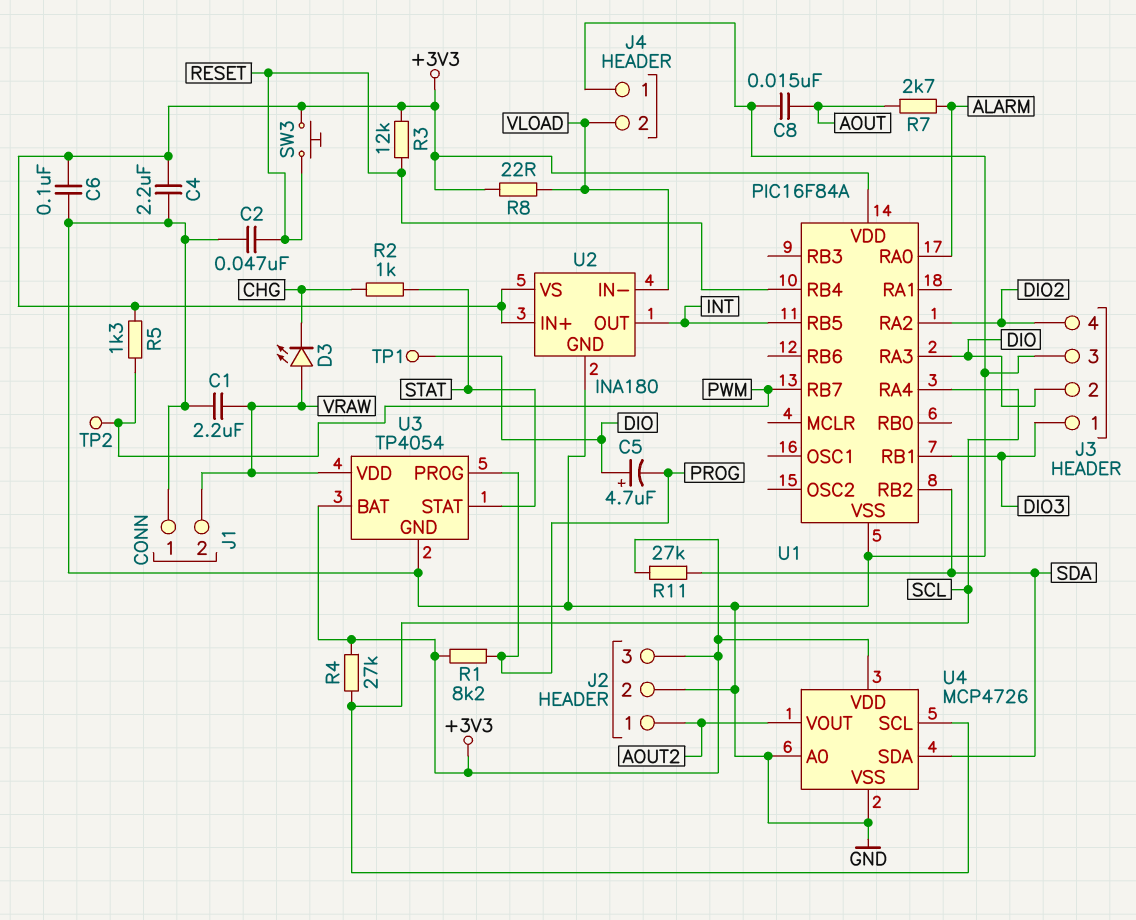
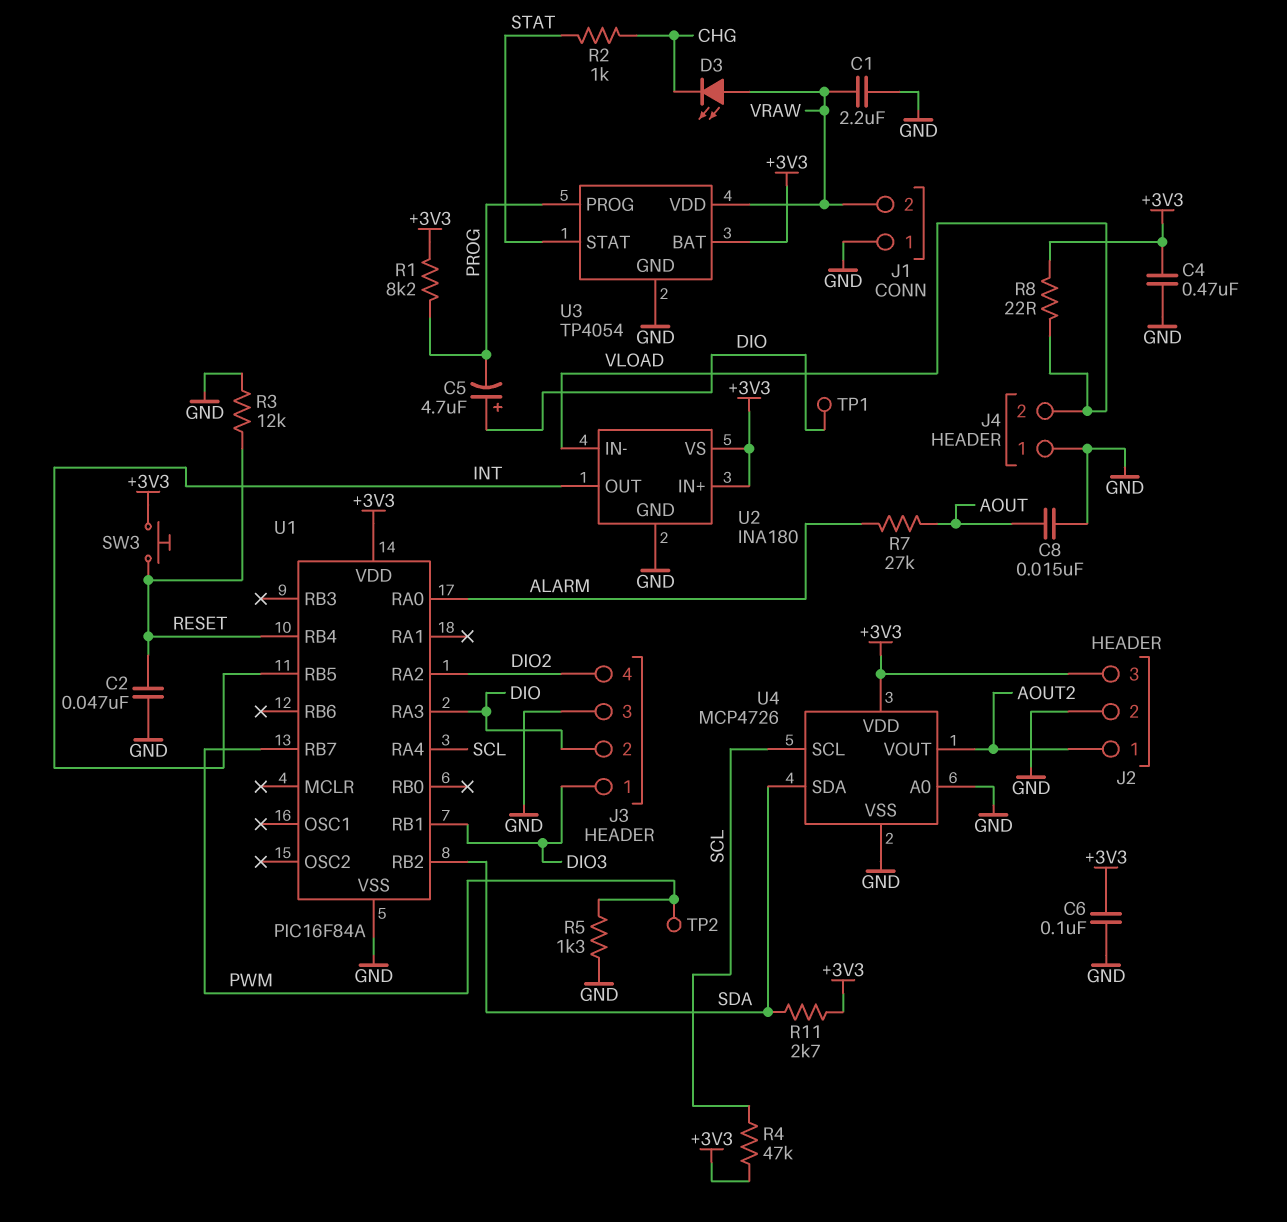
C4: 2.2uF (+3V3, GND) -> 470nF (+3V3, GND)
R3: 12k (+3V3, RESET) -> 12k (GND, RESET)
R4: 27k (+3V3, SCL) -> 47k (+3V3, SCL)
R5: 1.3k (+3V3, PWM) -> 1.3k (GND, PWM)
R7: 2.7k (ALARM, AOUT) -> 27k (ALARM, AOUT)
R11: 27k (+3V3, SDA) -> 2.7k (+3V3, SDA)

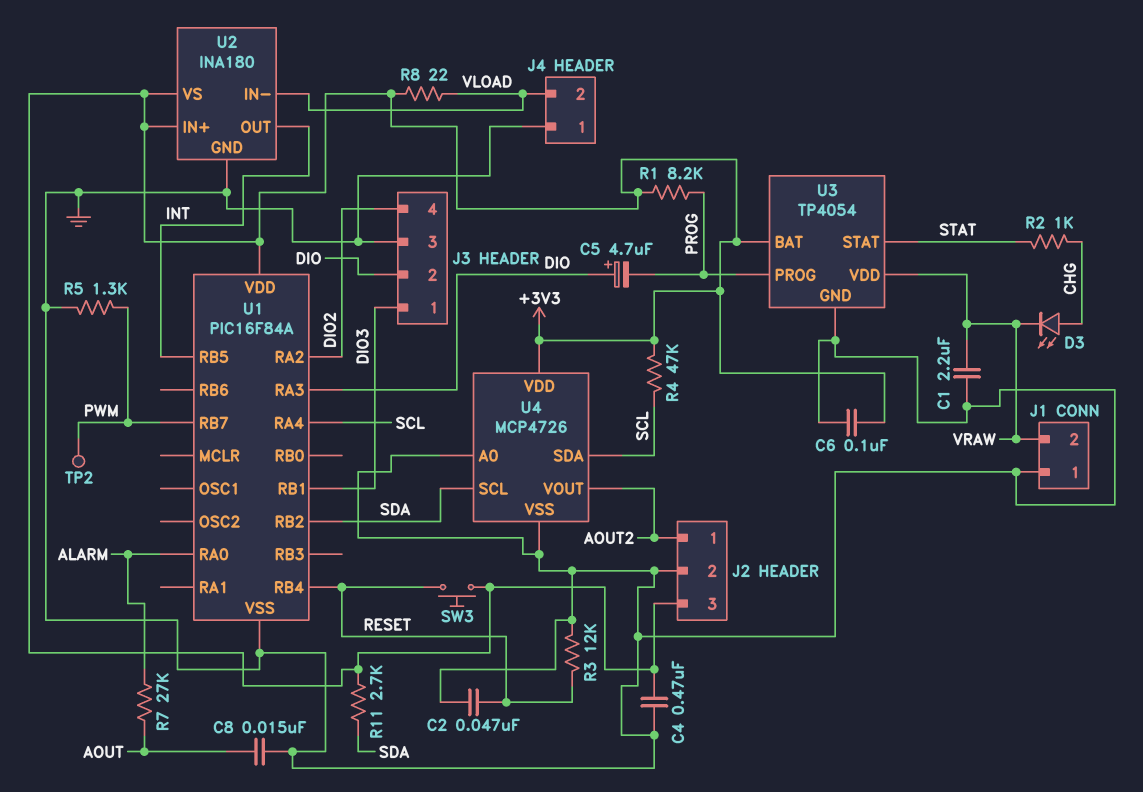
D3: LED (A VRAW, K CHG) -> LED (A CHG, K VRAW)
TP1: test point (DIO) -> none
U4 pin SCL: SCL -> SDA
U4 pin SDA: SDA -> SCL

